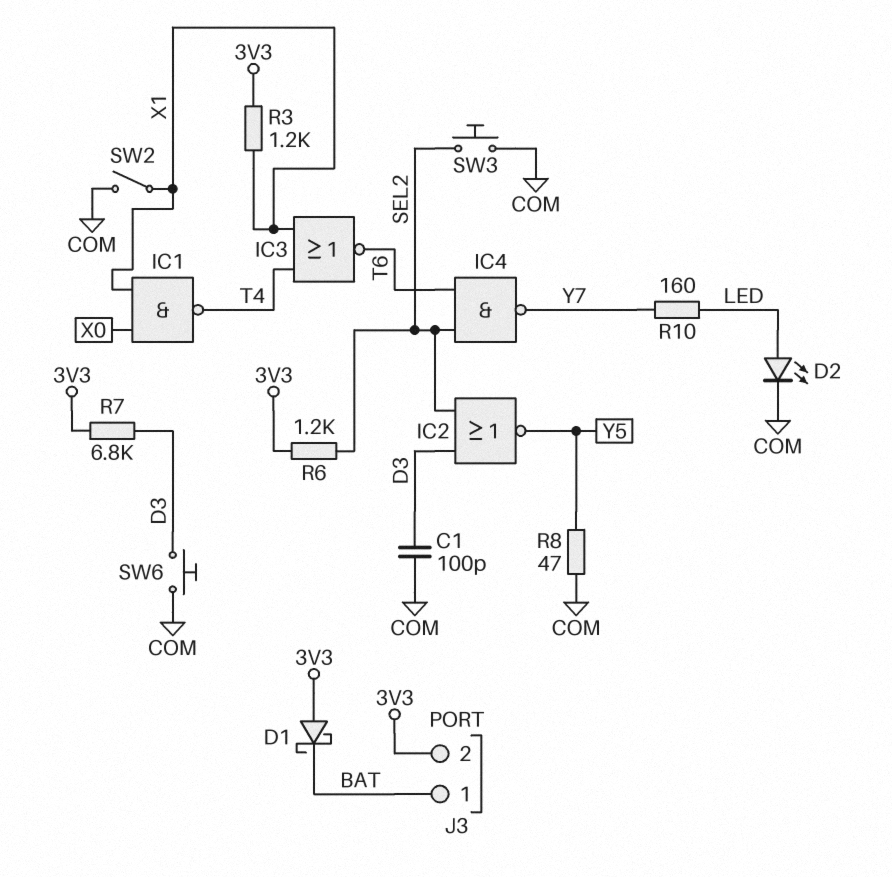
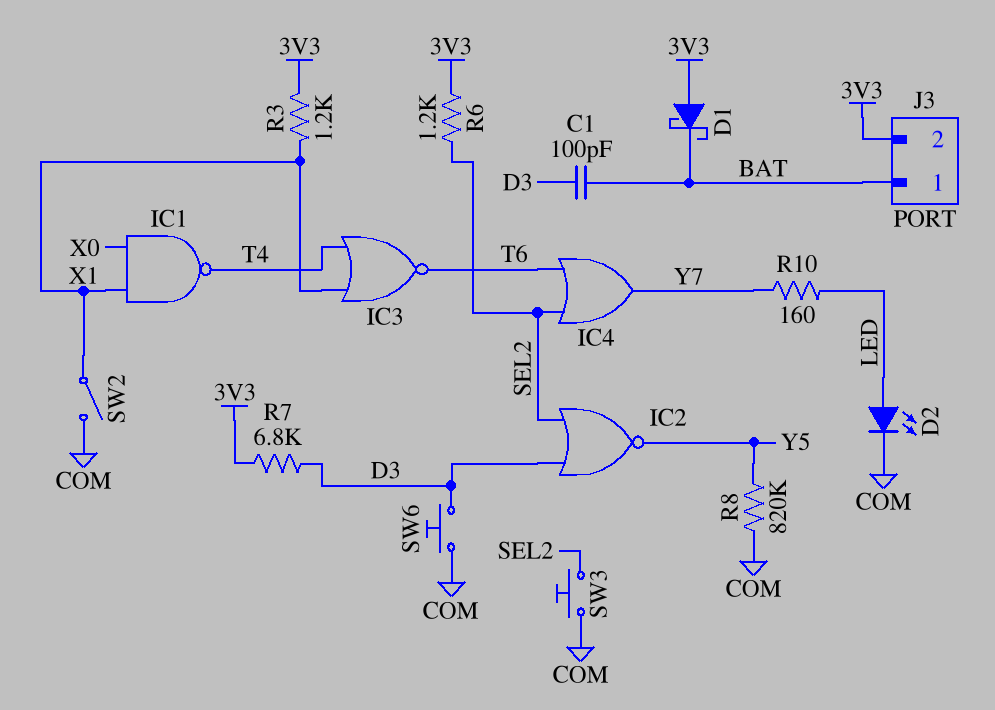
C1: 100pF (COM, D3) -> 100pF (BAT, D3)
IC4: NAND (in SEL2, in T6, out Y7) -> OR (in SEL2, in T6, out Y7)
R8: 47 (COM, Y5) -> 820k (COM, Y5)

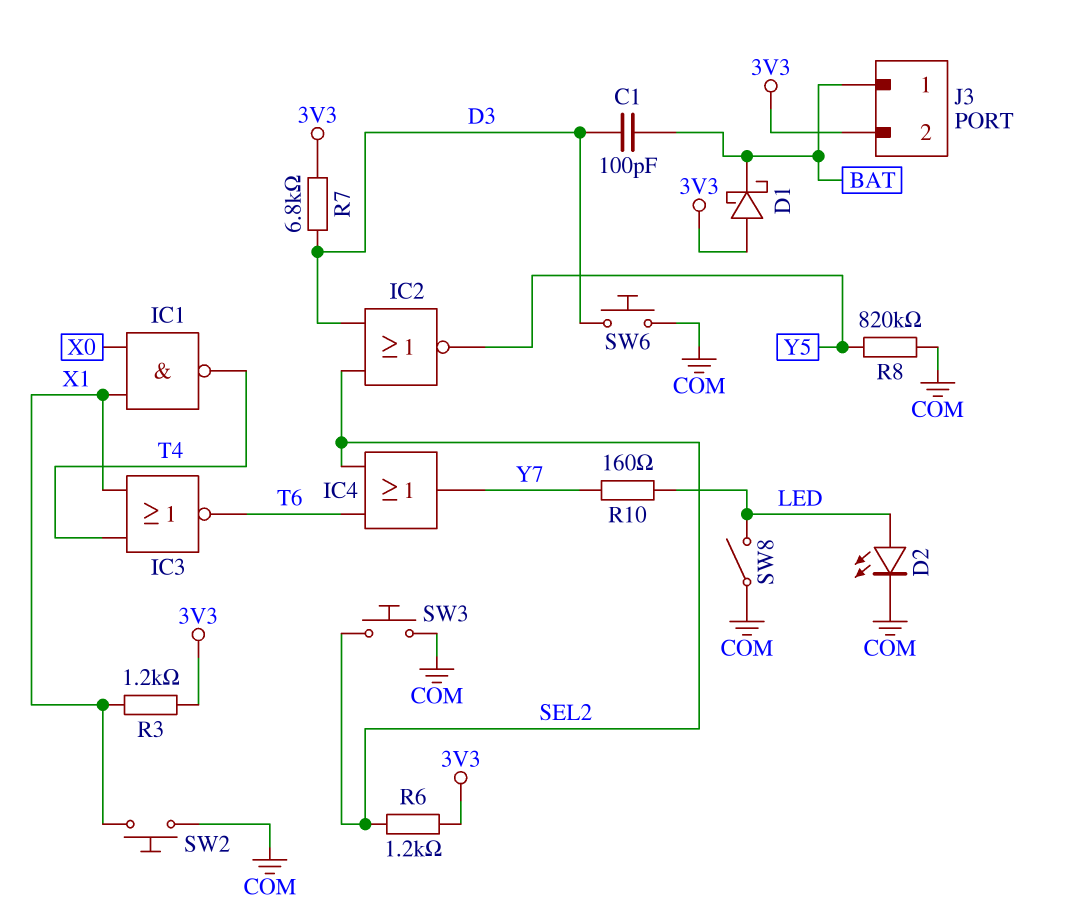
SW2: switch (COM, X1) -> button (COM, X1)
SW8: none -> switch (COM, LED)

